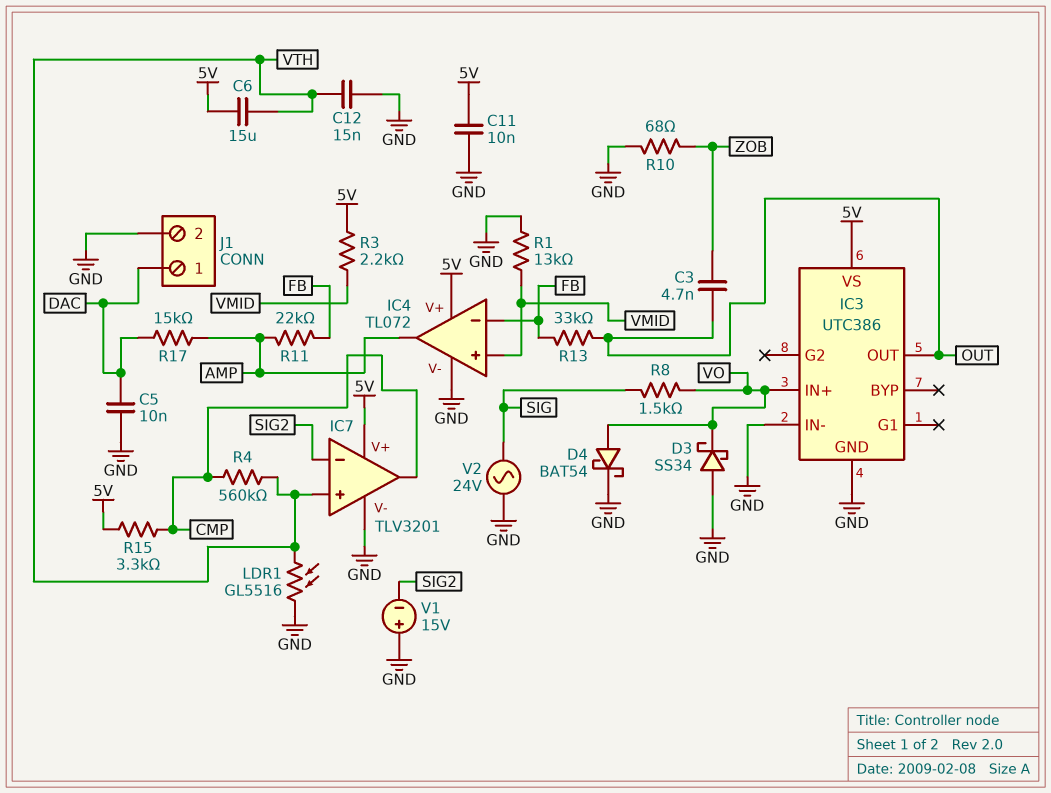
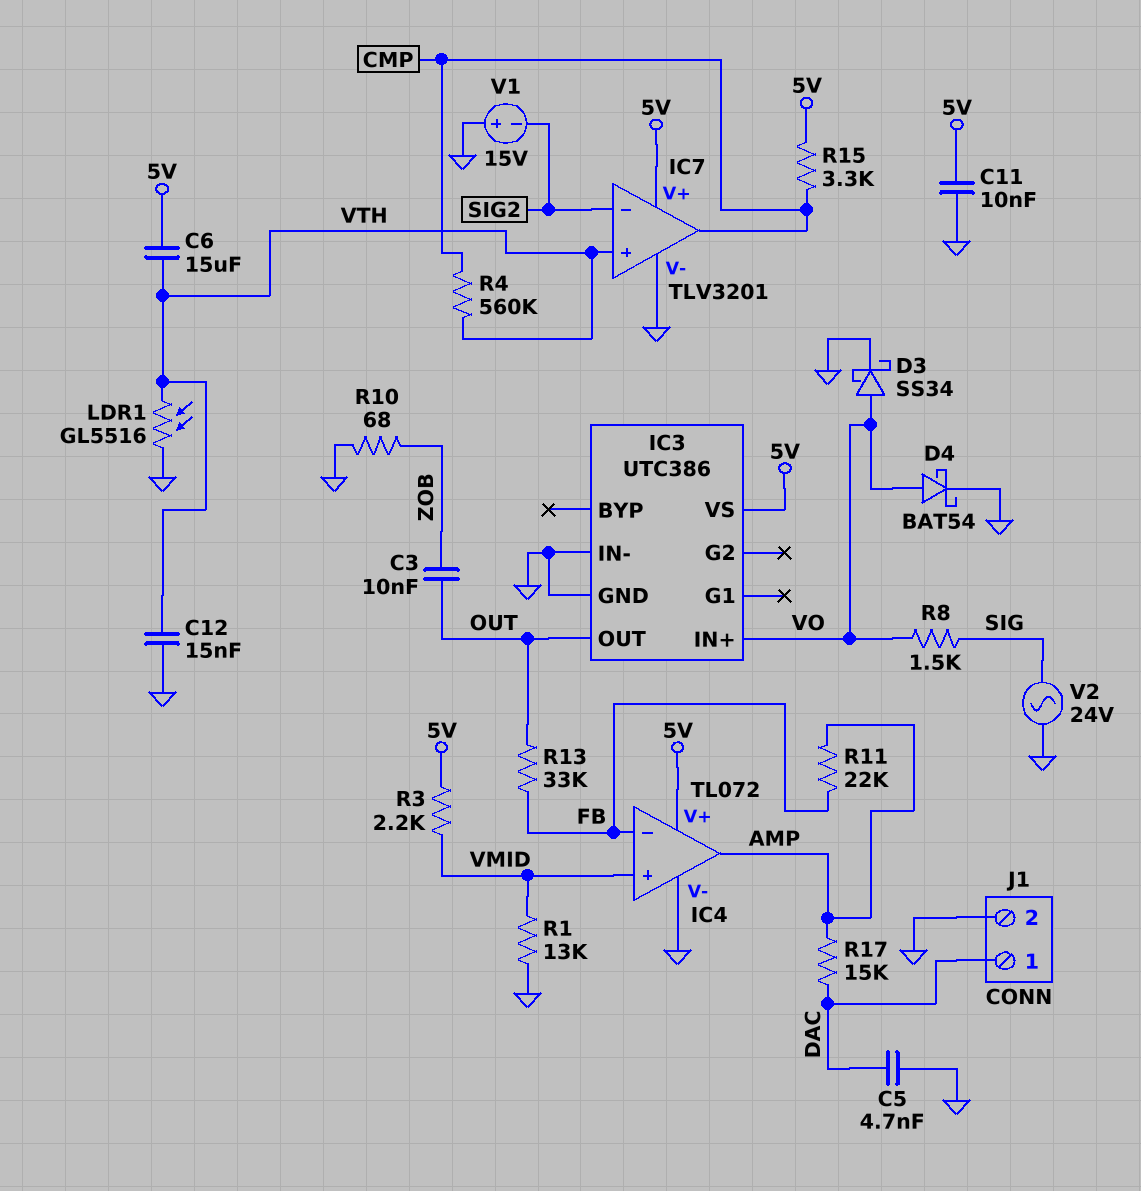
C3: 4.7nF (OUT, ZOB) -> 10nF (OUT, ZOB)
C5: 10nF (DAC, GND) -> 4.7nF (DAC, GND)
D3: schottky SS34 (A GND, K VO) -> schottky SS34 (A VO, K GND)

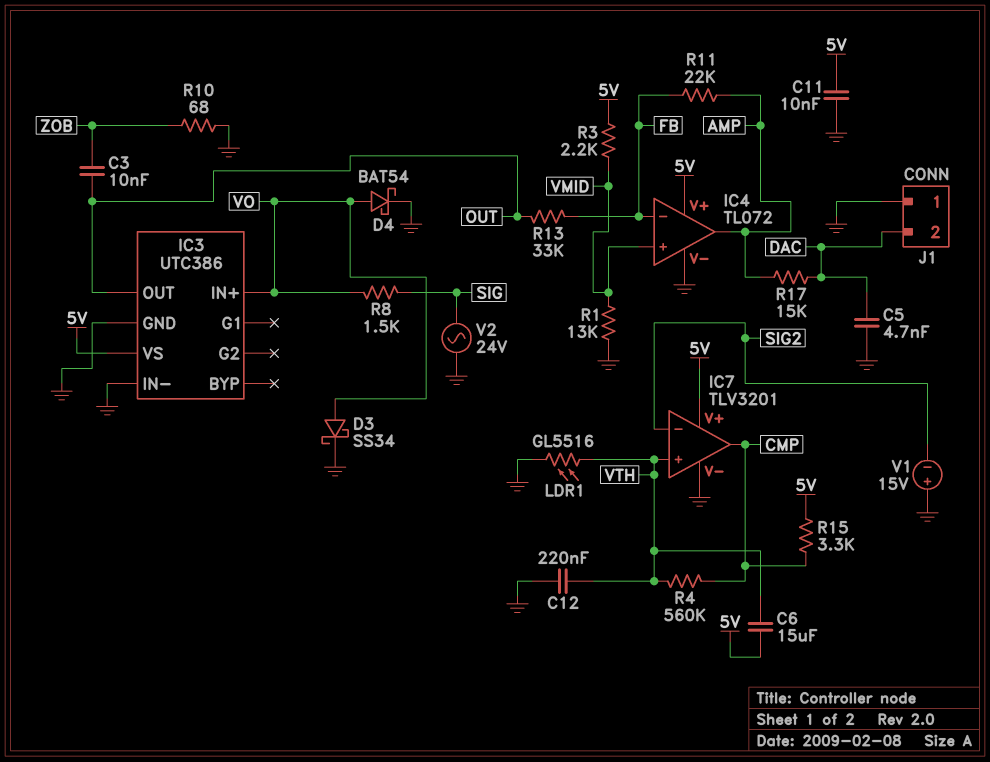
C12: 15nF (GND, VTH) -> 220nF (GND, VTH)
J1 pin 1: DAC -> GND
J1 pin 2: GND -> DAC

